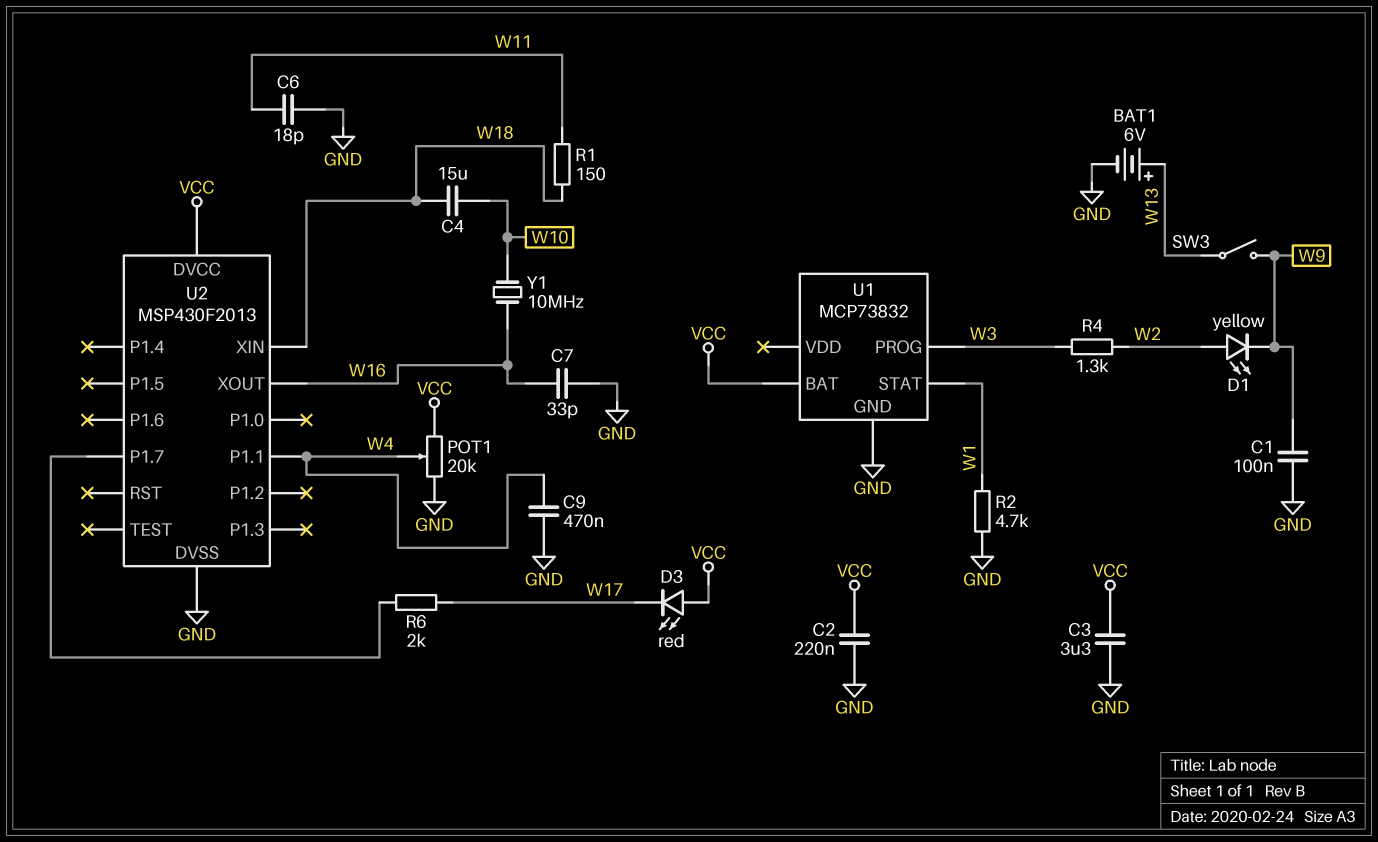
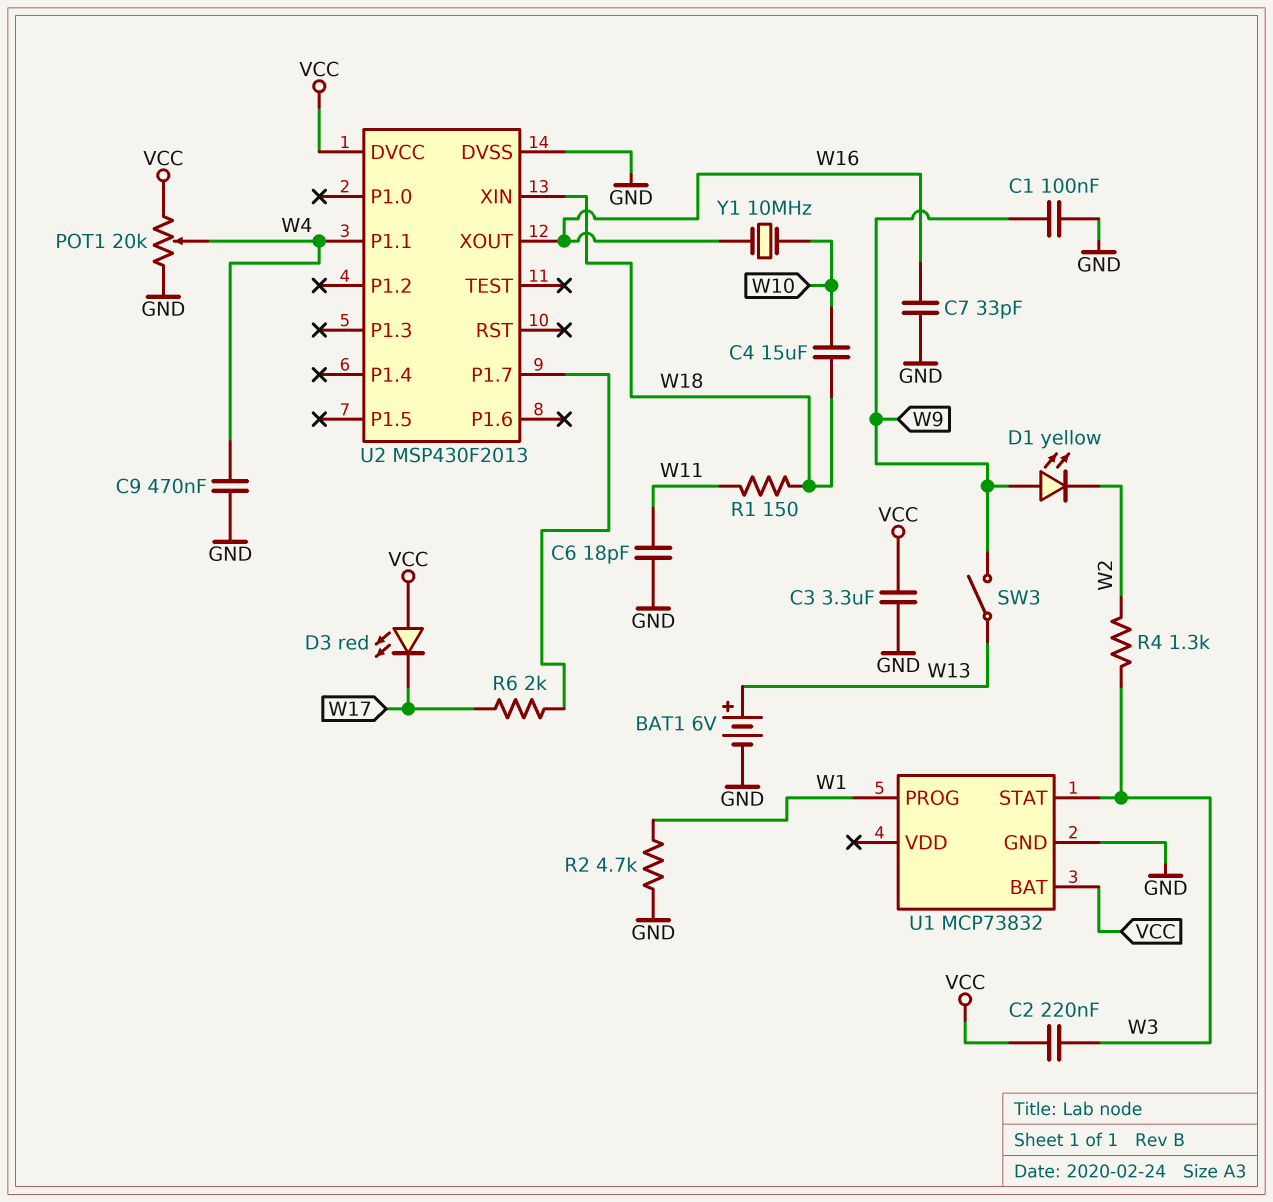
C2: 220nF (GND, VCC) -> 220nF (VCC, W3)
D1: LED yellow (A W2, K W9) -> LED yellow (A W9, K W2)
U1 pin PROG: W3 -> W1
U1 pin STAT: W1 -> W3

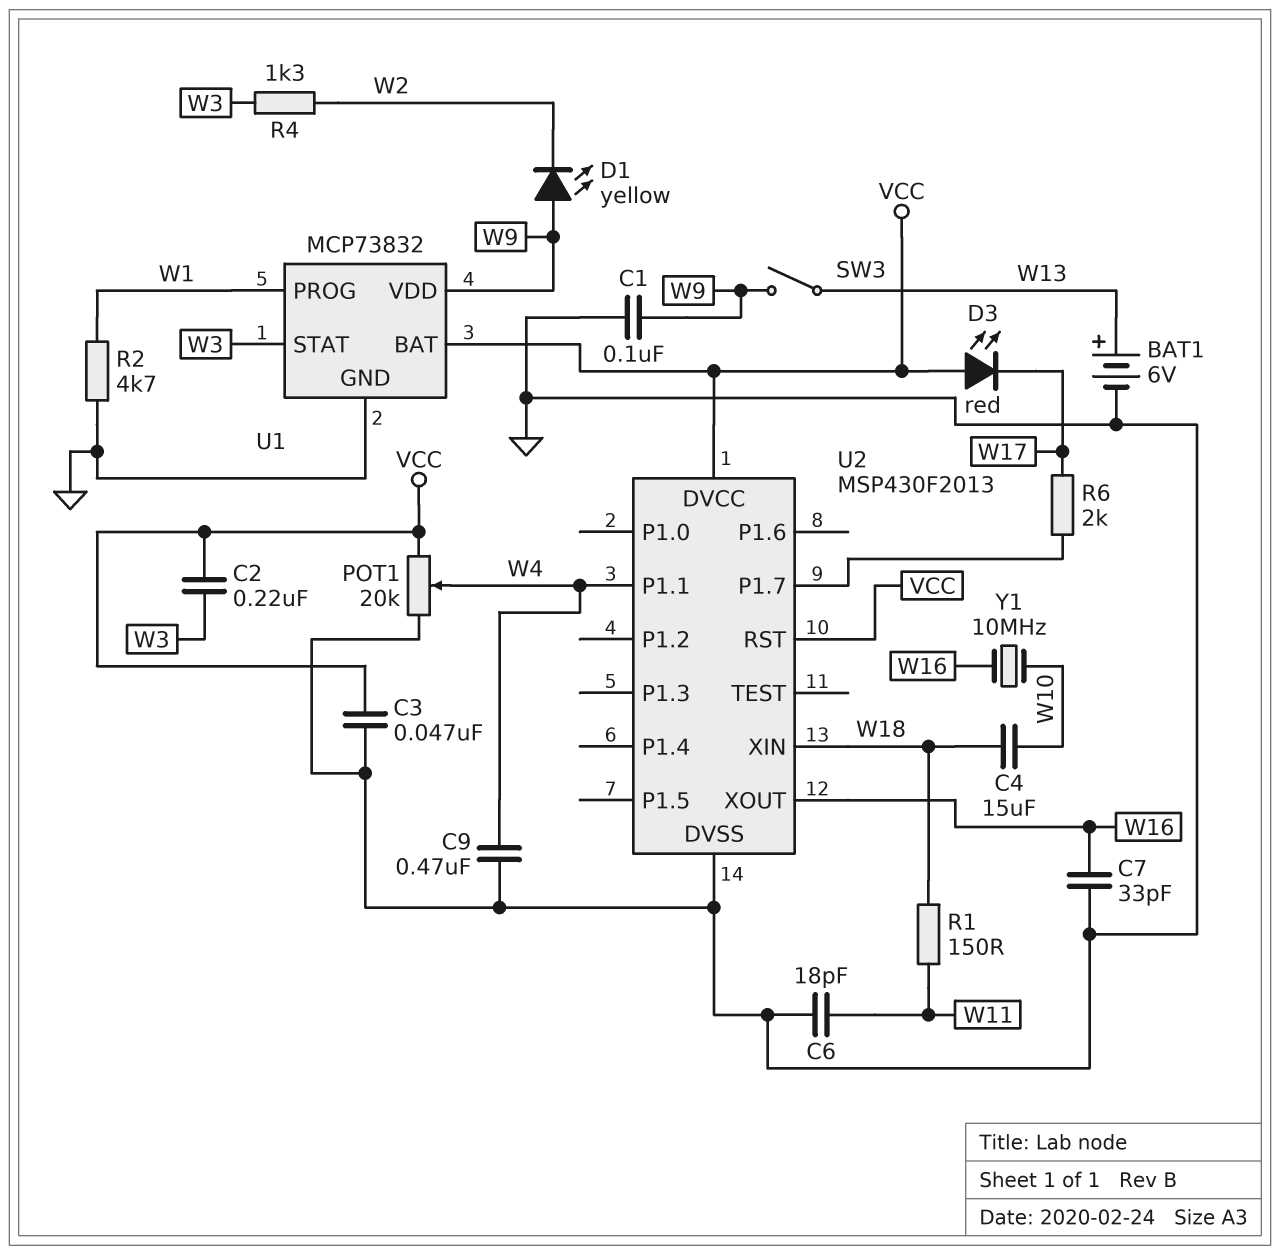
C3: 3.3uF (GND, VCC) -> 47nF (GND, VCC)
U1 pin VDD: none -> W9
U2 pin RST: none -> VCC

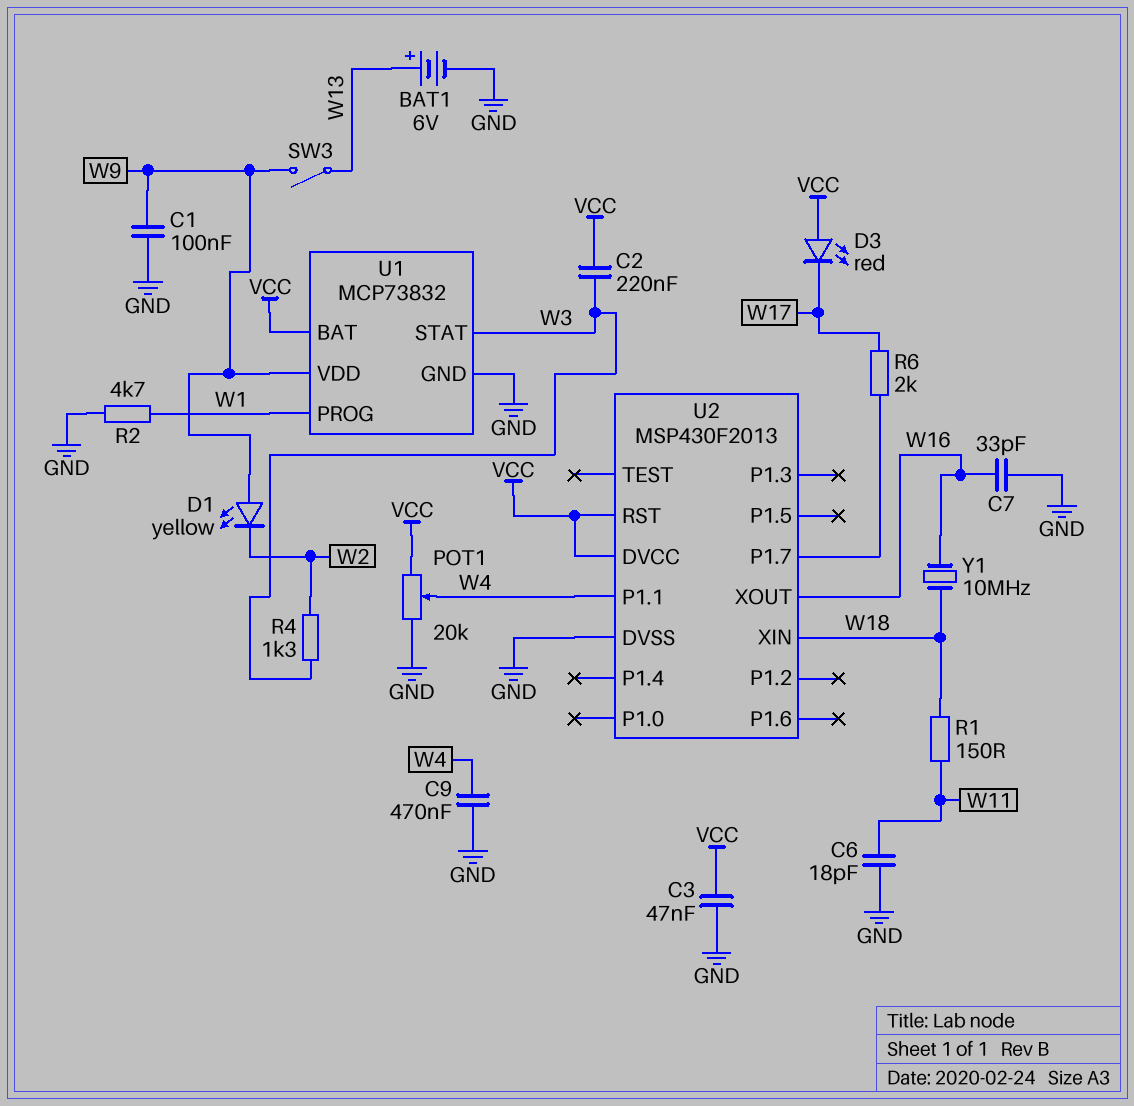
C4: 15uF (W10, W18) -> none
Y1: 10MHz (W10, W16) -> 10MHz (W16, W18)

